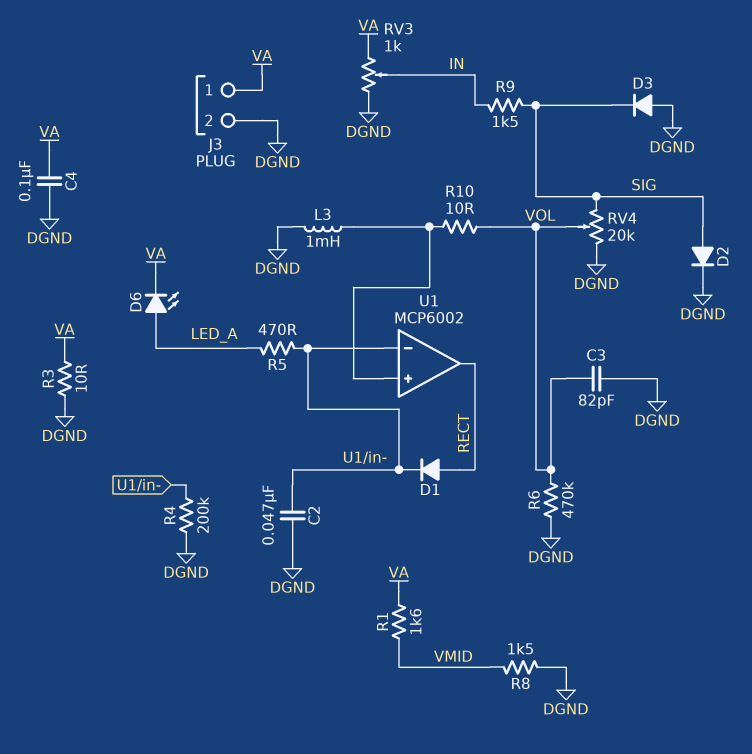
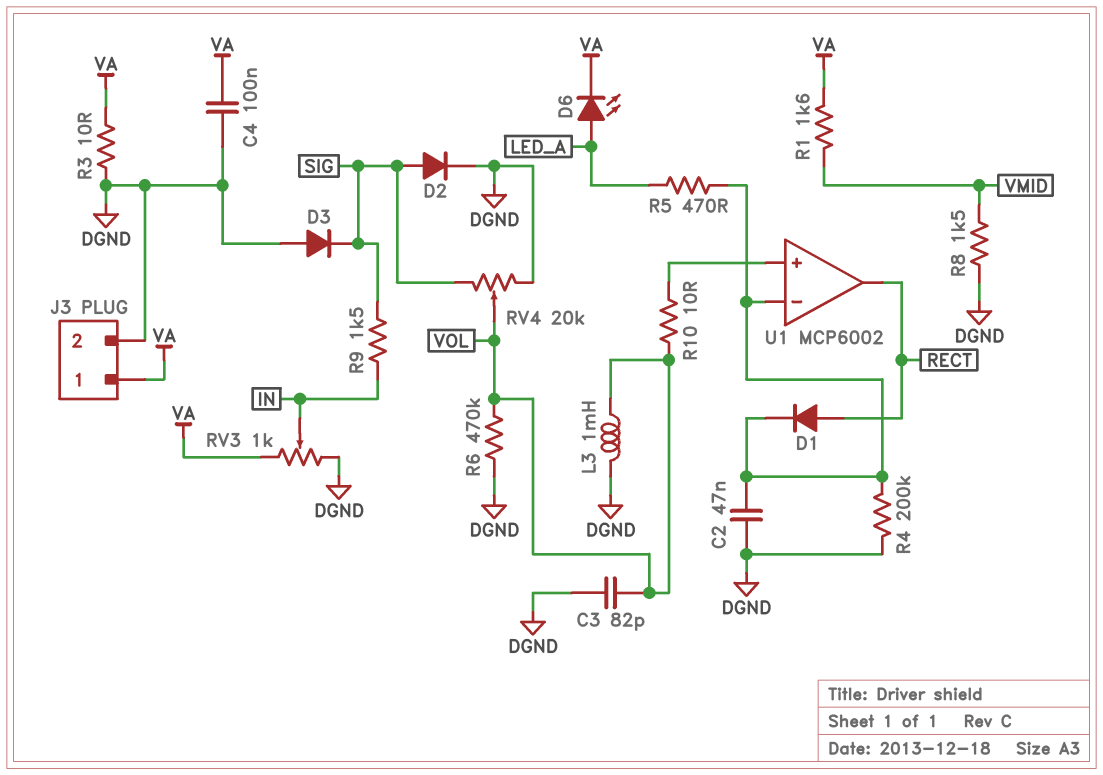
L3: 1mH (DGND, U1/in+) -> 1mH (DGND, VOL)

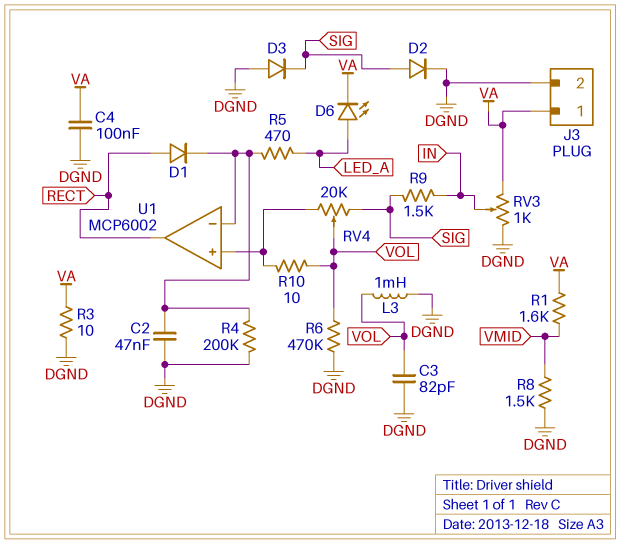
RV4: 20k (DGND, SIG, wiper VOL) -> 20k (SIG, U1/in+, wiper VOL)

